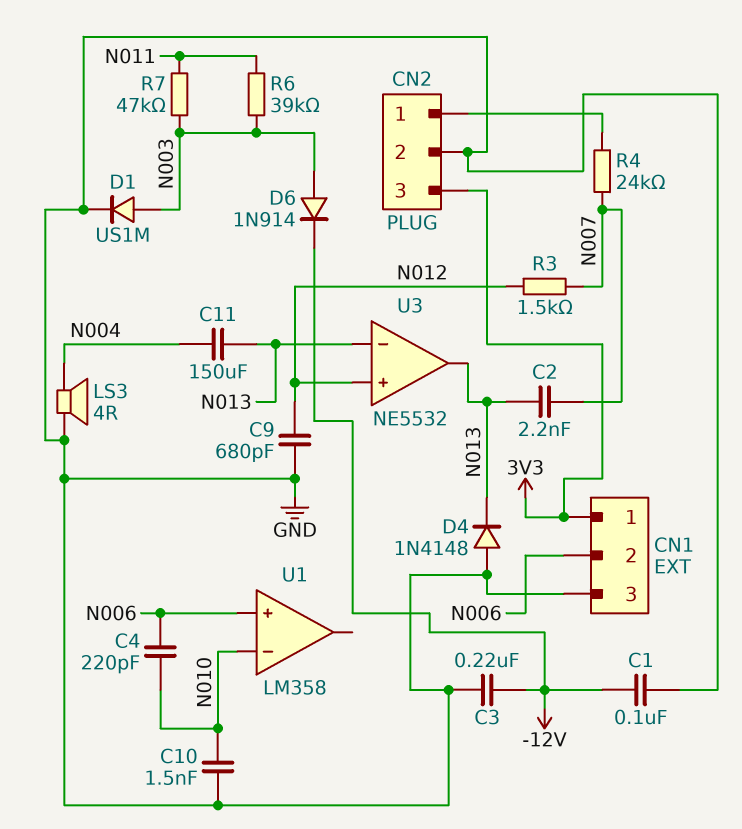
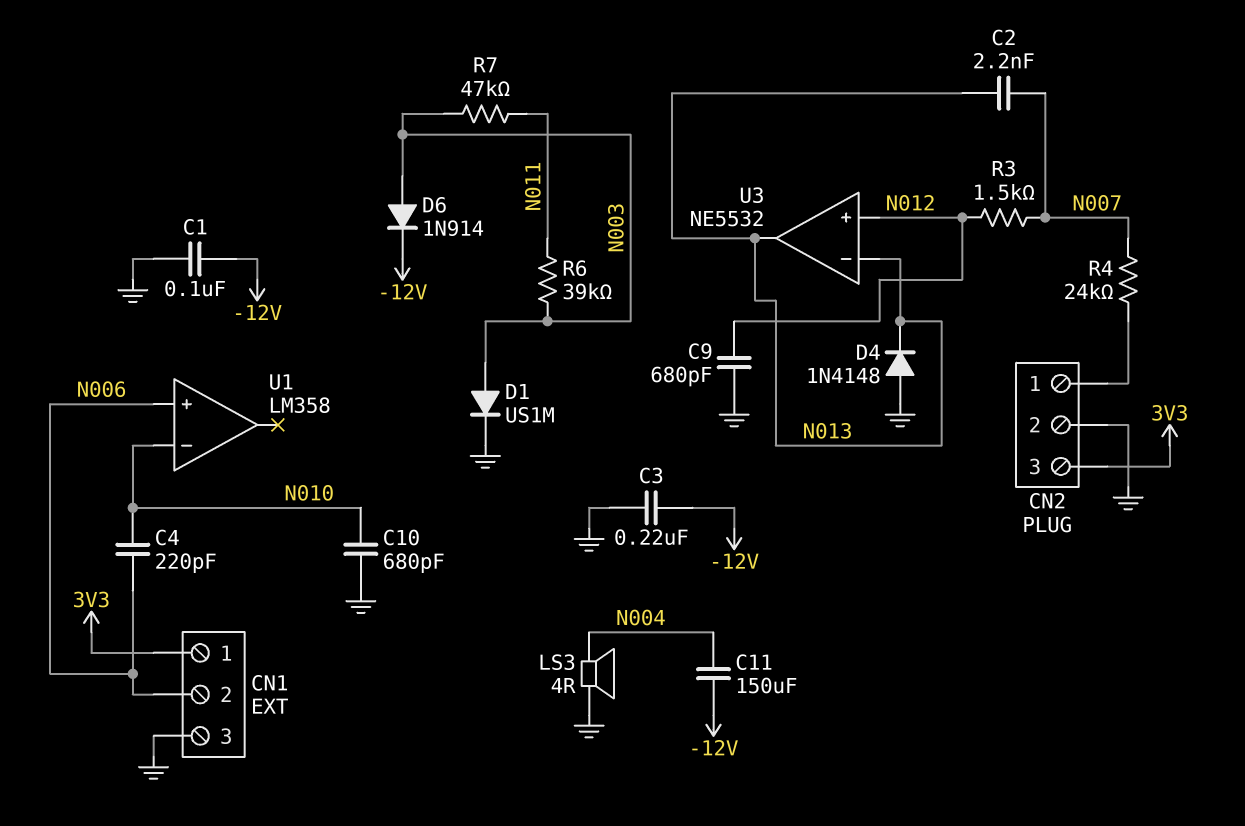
C10: 1.5nF (GND, N010) -> 680pF (GND, N010)
C11: 150uF (N004, N013) -> 150uF (-12V, N004)

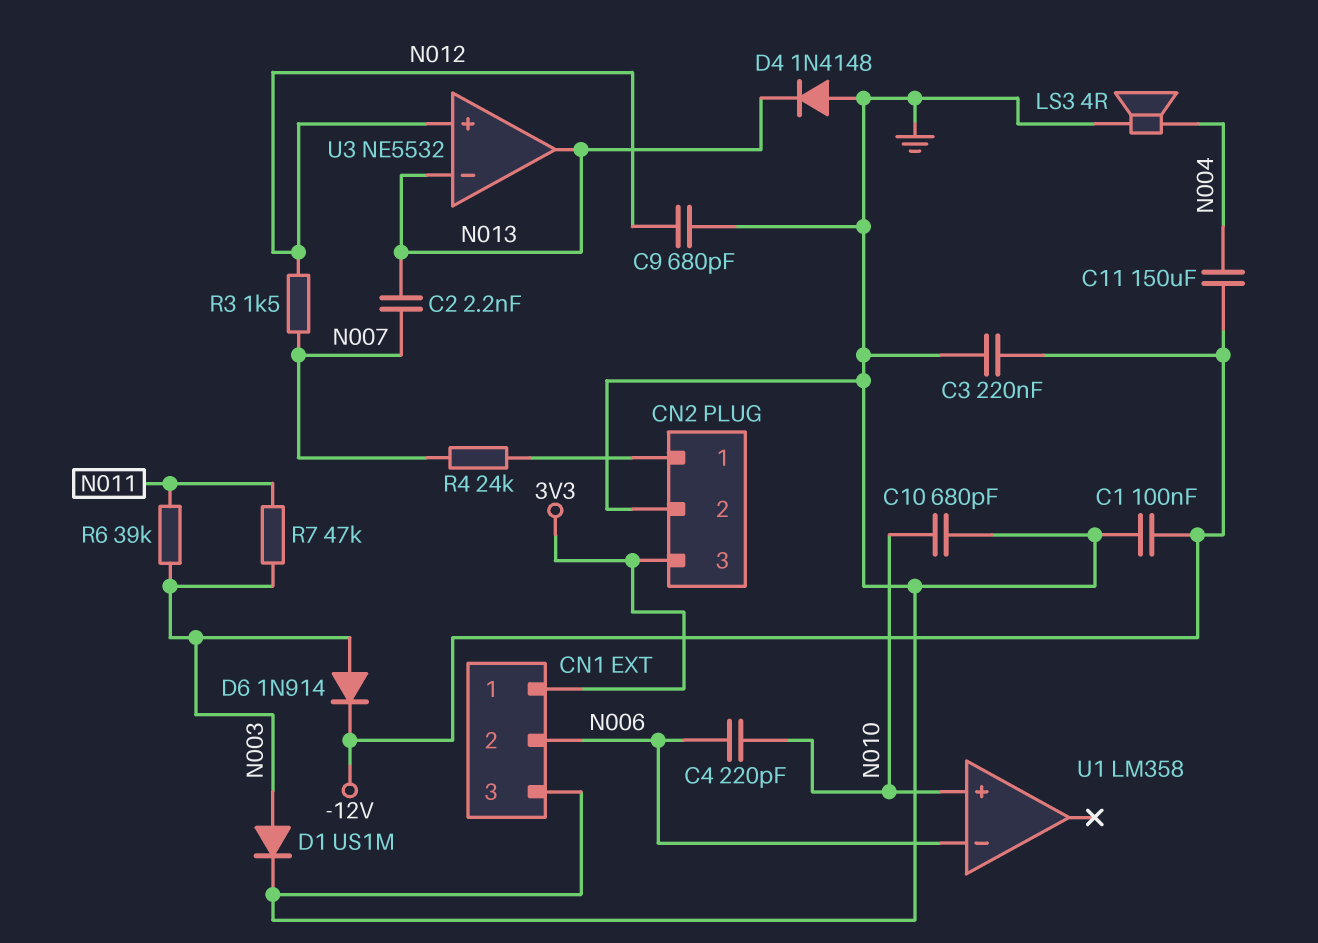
U1 pin in+: N006 -> N010
U1 pin in-: N010 -> N006

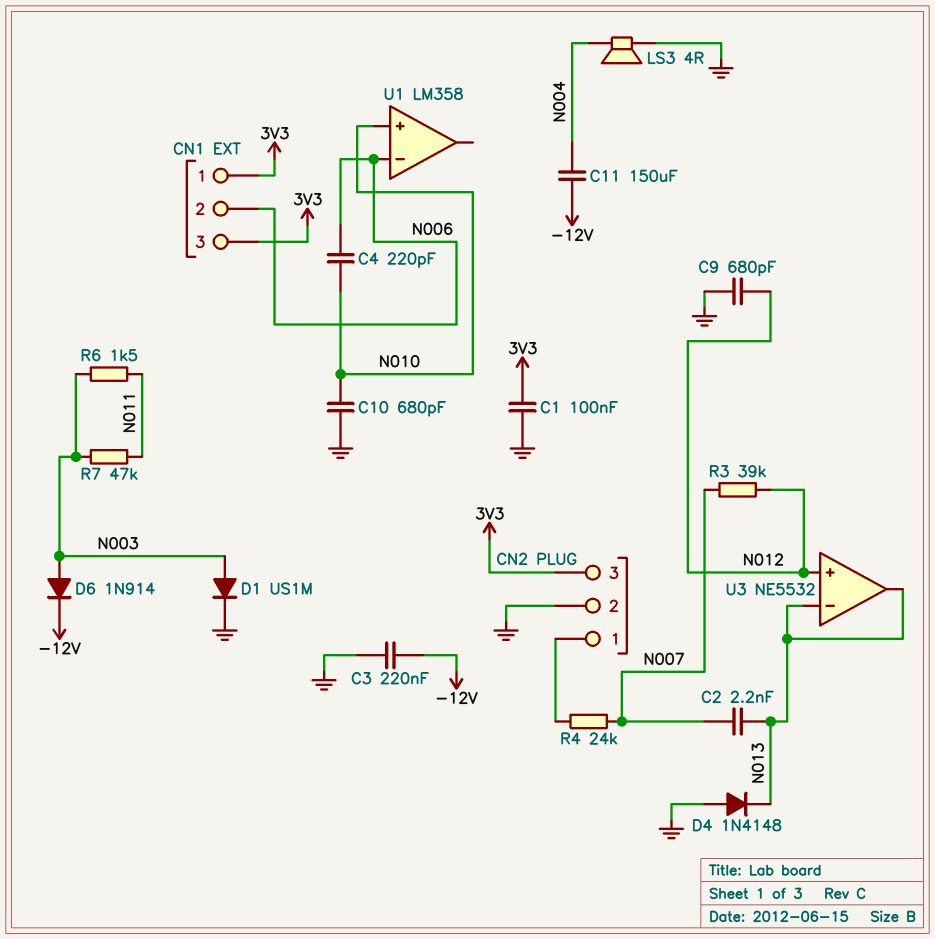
C1: 100nF (-12V, GND) -> 100nF (3V3, GND)
CN1 pin 3: GND -> 3V3
R3: 1.5k (N007, N012) -> 39k (N007, N012)
R6: 39k (N003, N011) -> 1.5k (N003, N011)

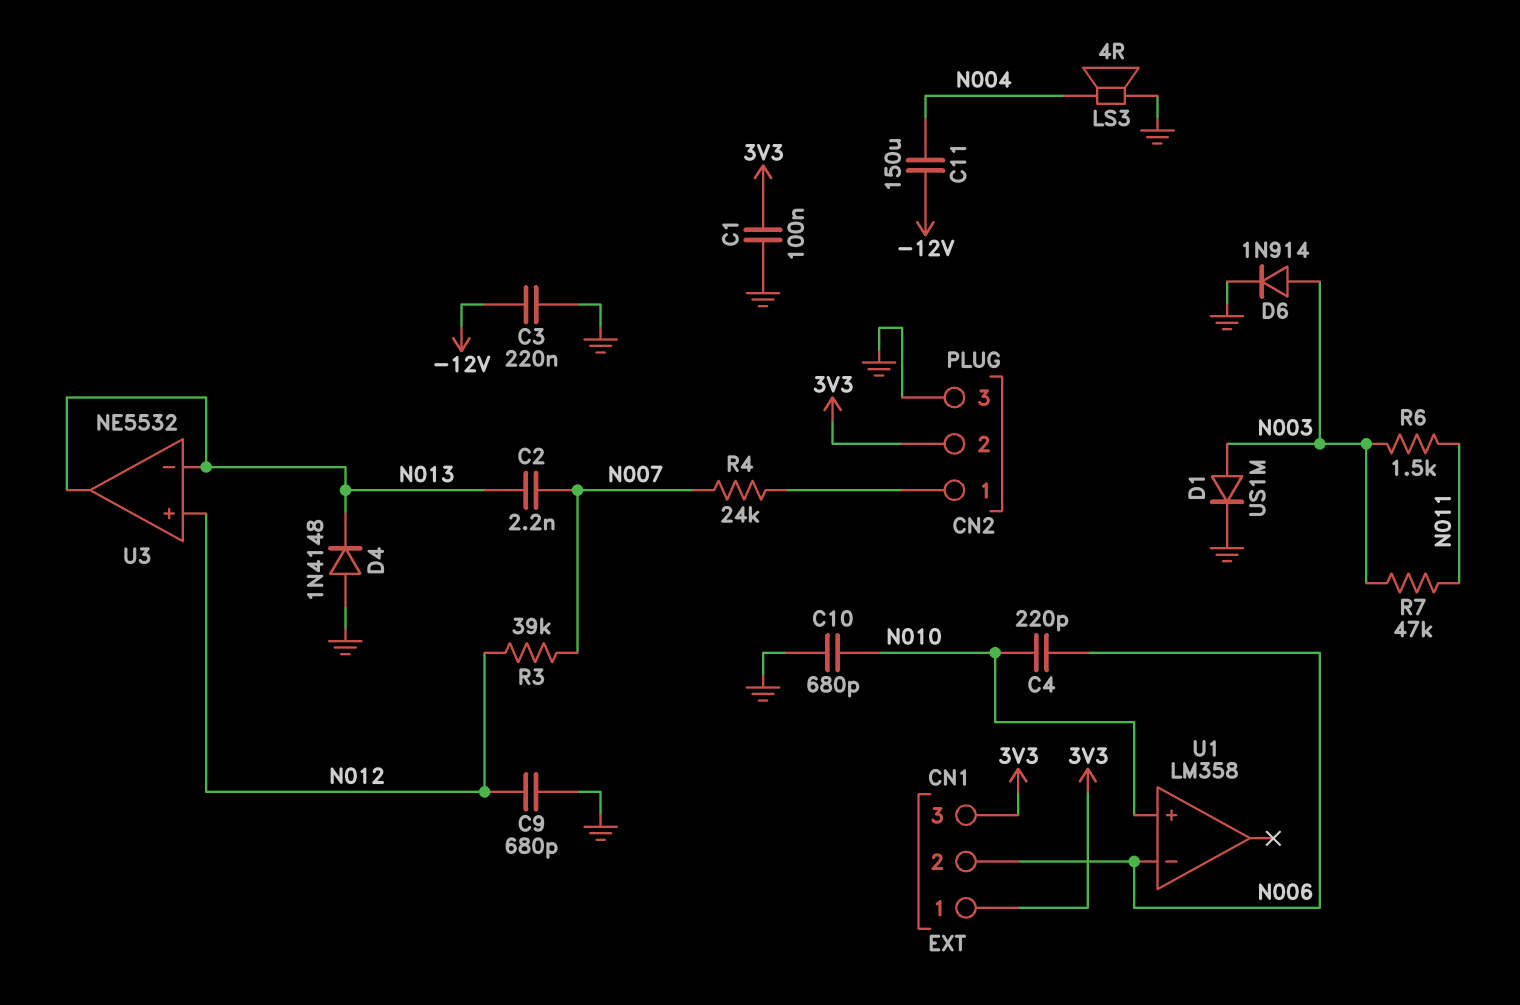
CN2 pin 2: GND -> 3V3
CN2 pin 3: 3V3 -> GND
D6: diode 1N914 (A N003, K -12V) -> diode 1N914 (A N003, K GND)

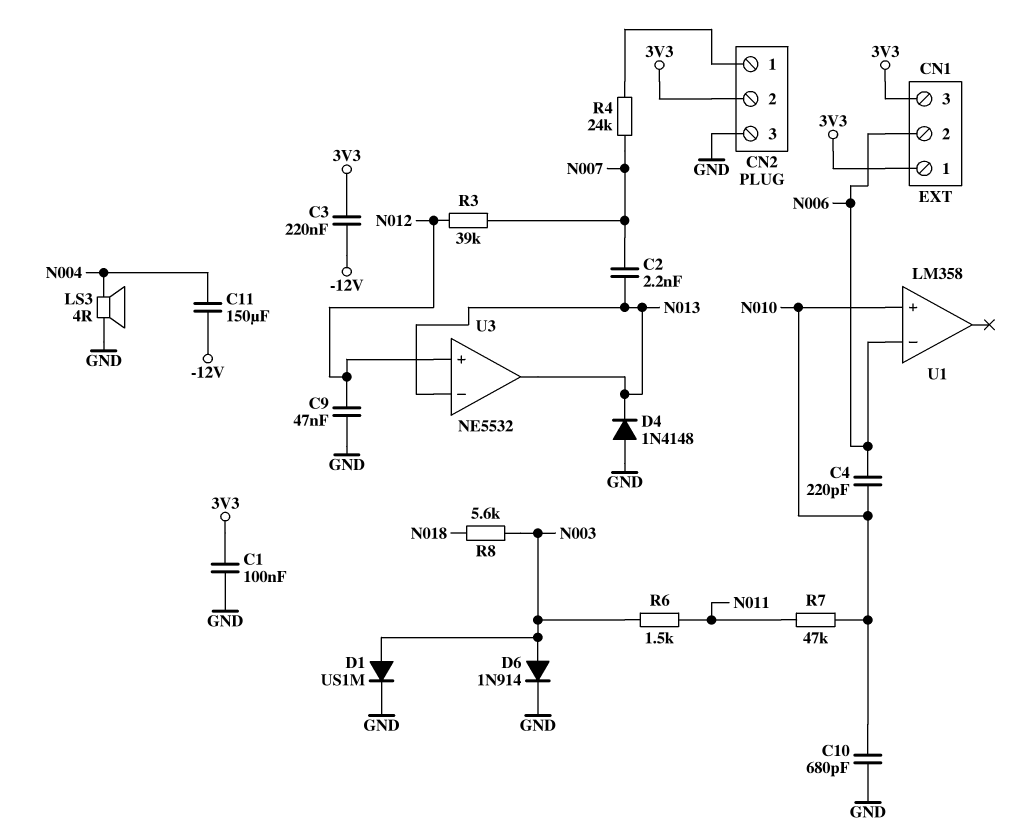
C3: 220nF (-12V, GND) -> 220nF (-12V, 3V3)
C9: 680pF (GND, N012) -> 47nF (GND, N012)
R7: 47k (N003, N011) -> 47k (N010, N011)
R8: none -> 5.6k (N003, N018)

